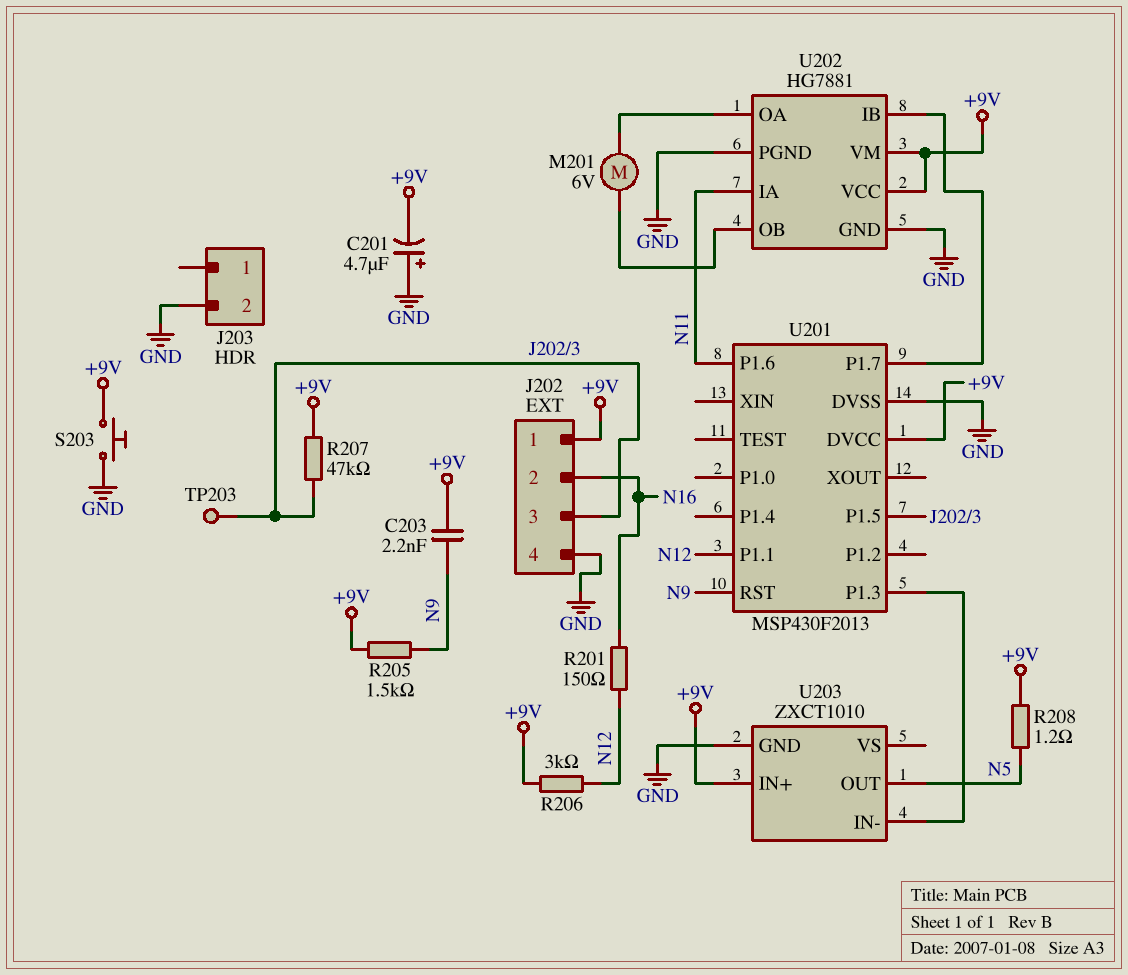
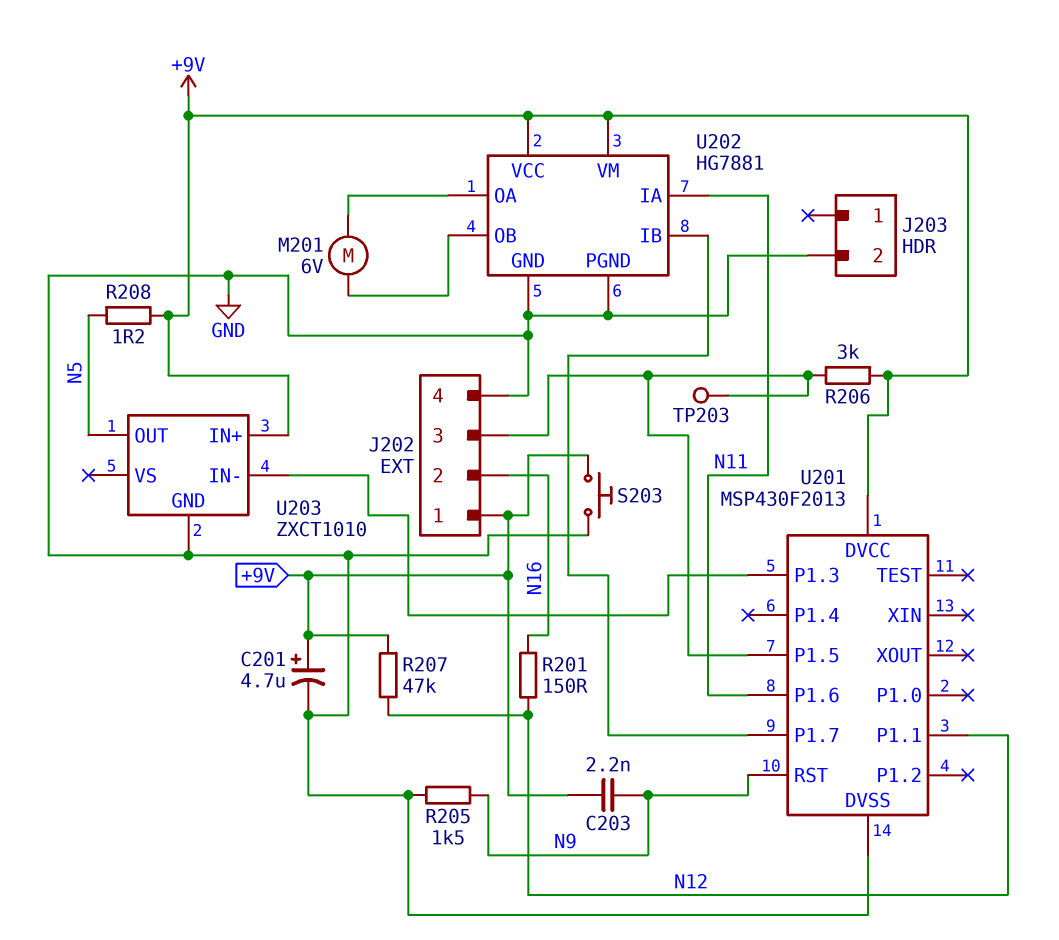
C201: 4.7uF (plus GND, minus +9V) -> 4.7uF (plus +9V, minus GND)
R205: 1.5k (+9V, N9) -> 1.5k (GND, N9)
R206: 3k (+9V, N12) -> 3k (+9V, J202/3)
R207: 47k (+9V, J202/3) -> 47k (+9V, N12)

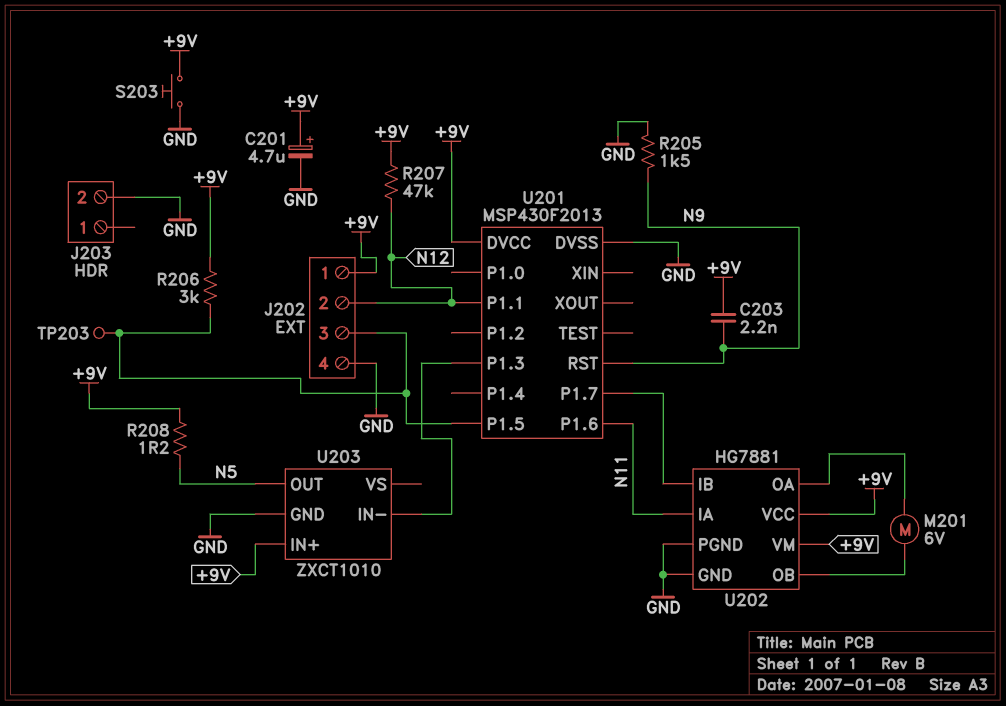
J202 pin 2: N16 -> N12
R201: 150 (N12, N16) -> none

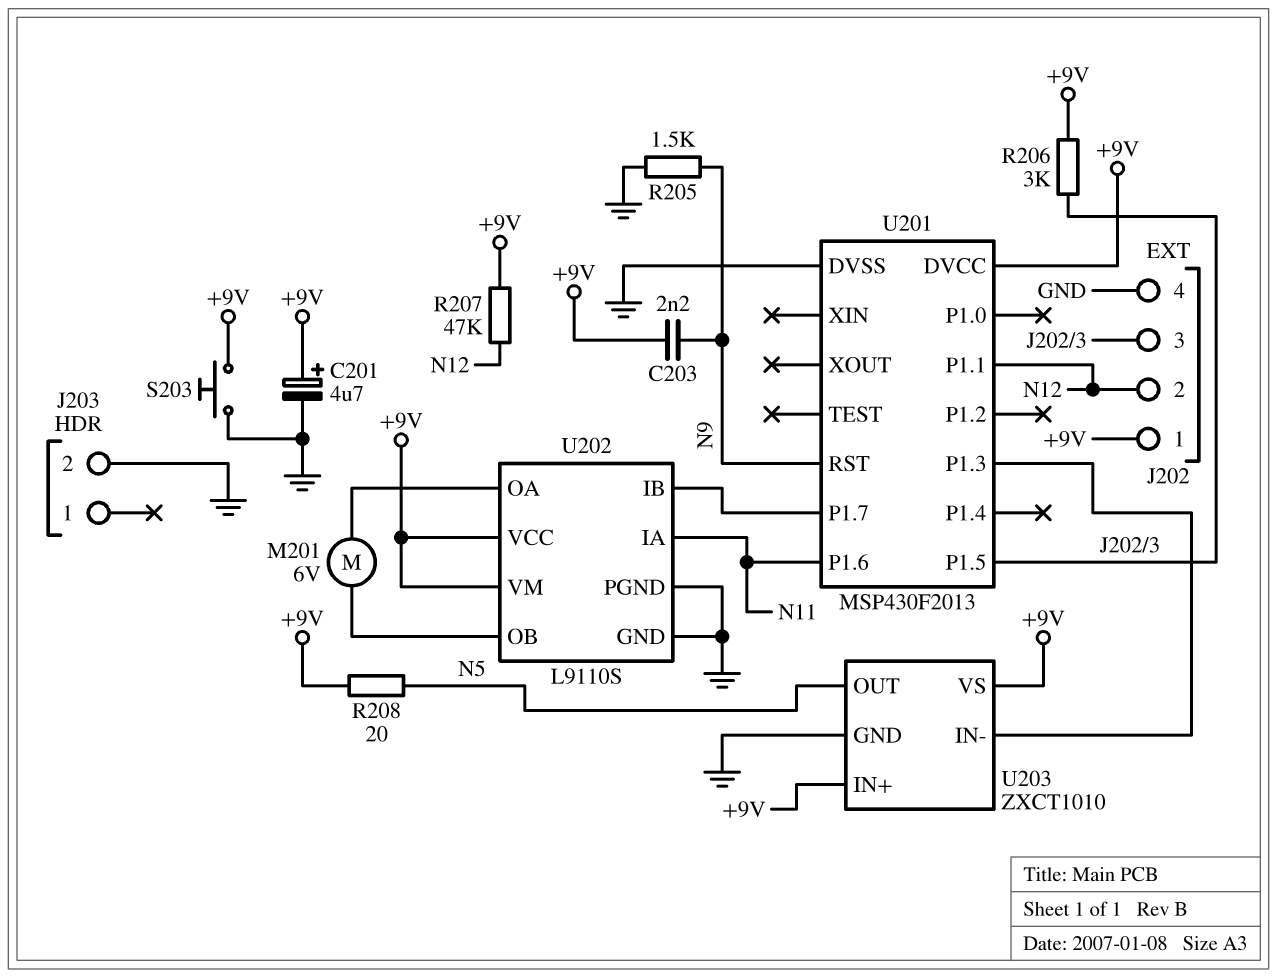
R208: 1.2 (+9V, N5) -> 20 (+9V, N5)
TP203: test point (J202/3) -> none
U202: HG7881 -> L9110S
U203 pin VS: none -> +9V

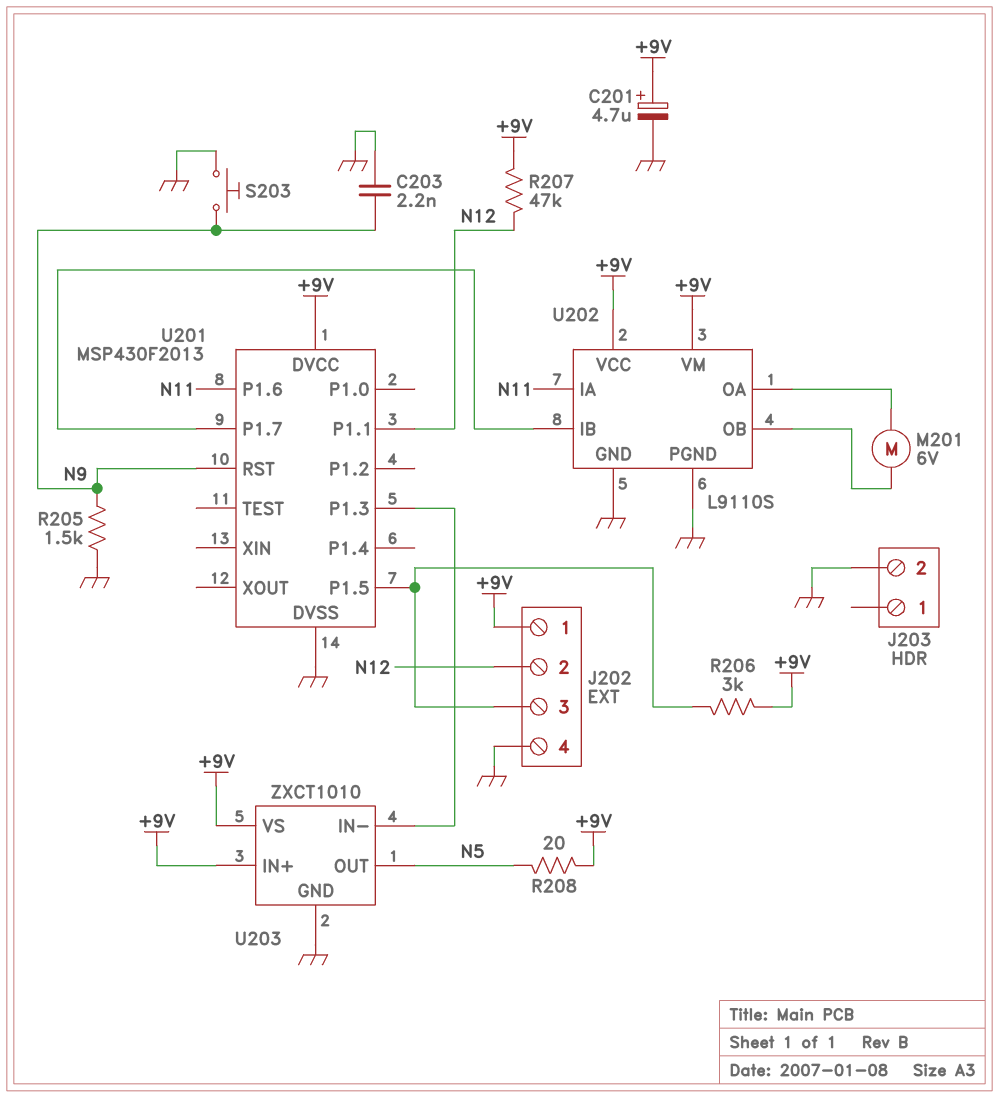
C203: 2.2nF (+9V, N9) -> 2.2nF (GND, N9)
S203: button (+9V, GND) -> button (GND, N9)

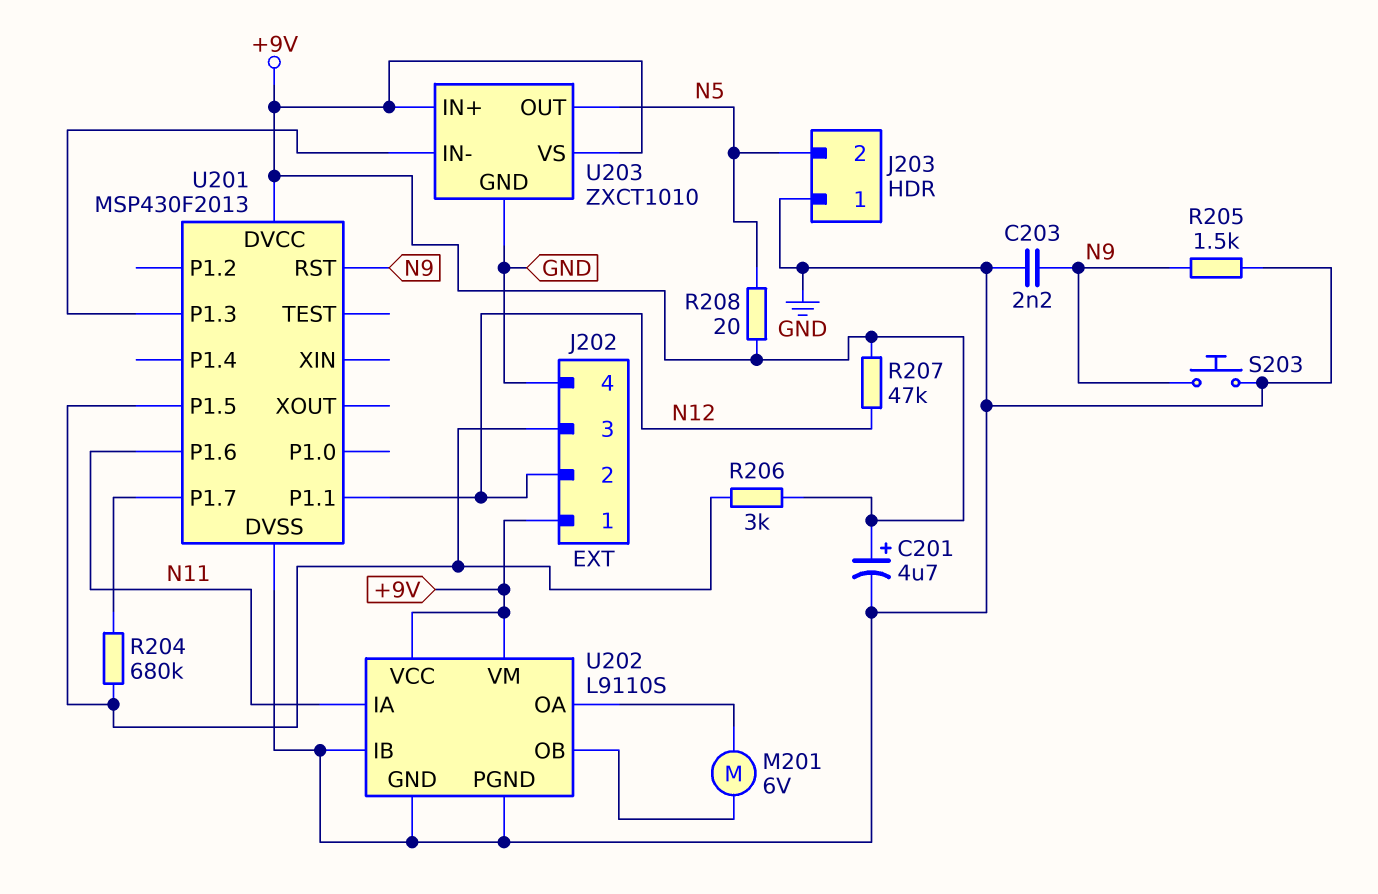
J203 pin 1: none -> GND
J203 pin 2: GND -> N5
R204: none -> 680k (J202/3, U201/P1.7)
U202 pin IB: U201/P1.7 -> GND

